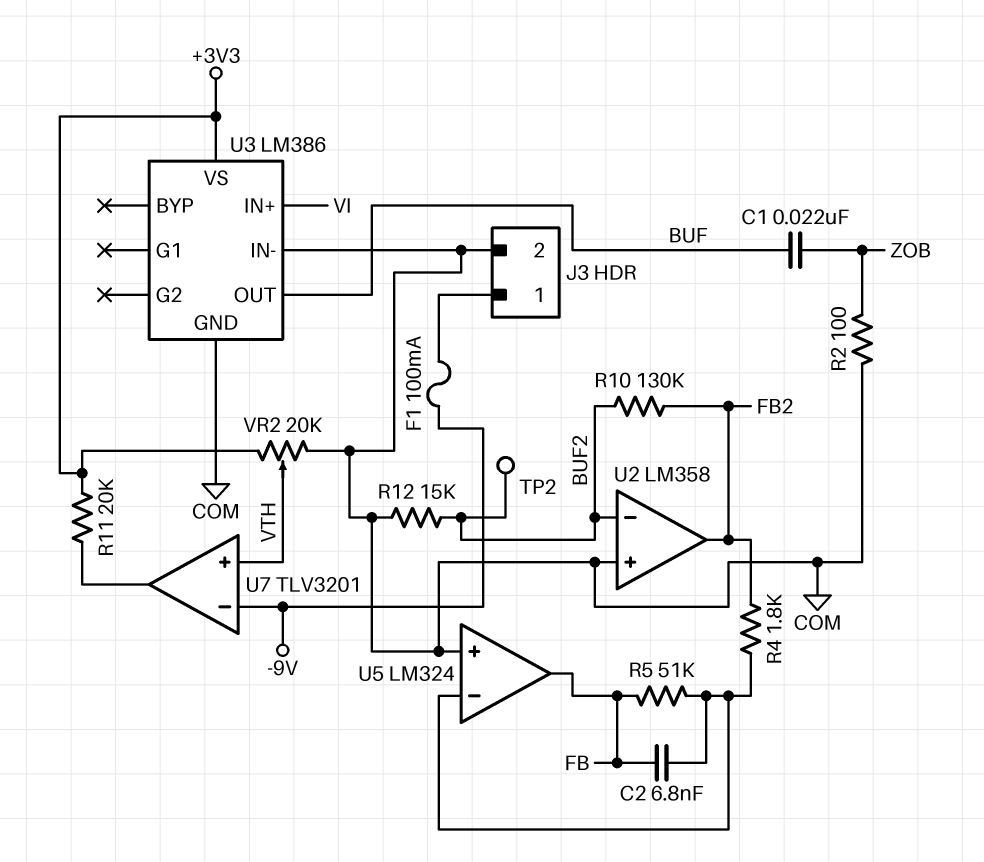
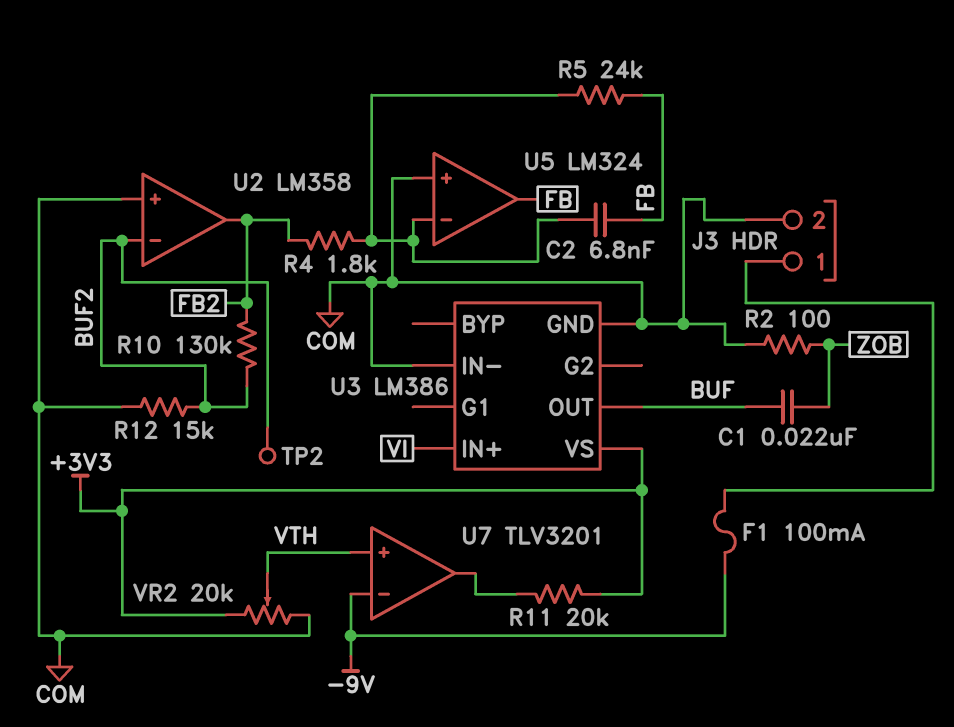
R5: 51k (FB, U5/in-) -> 24k (FB, U5/in-)

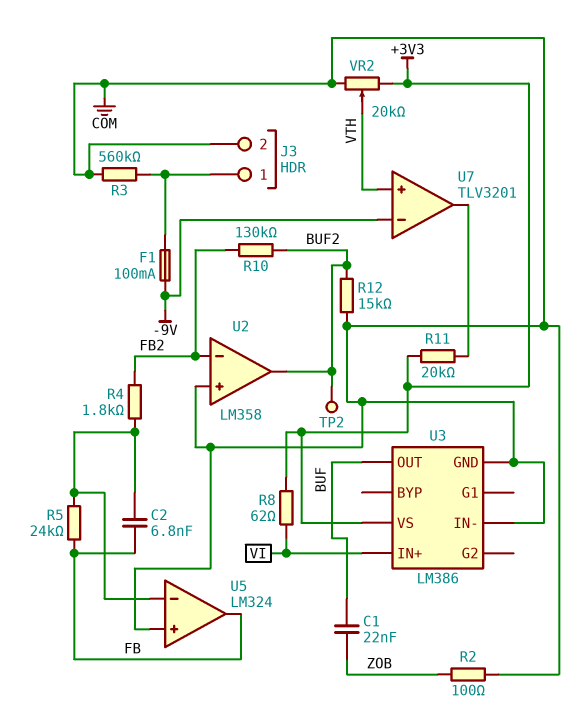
R3: none -> 560k (COM, J3/1)
R8: none -> 62 (+3V3, VI)
U2 pin in-: BUF2 -> FB2
U2 pin out: FB2 -> BUF2

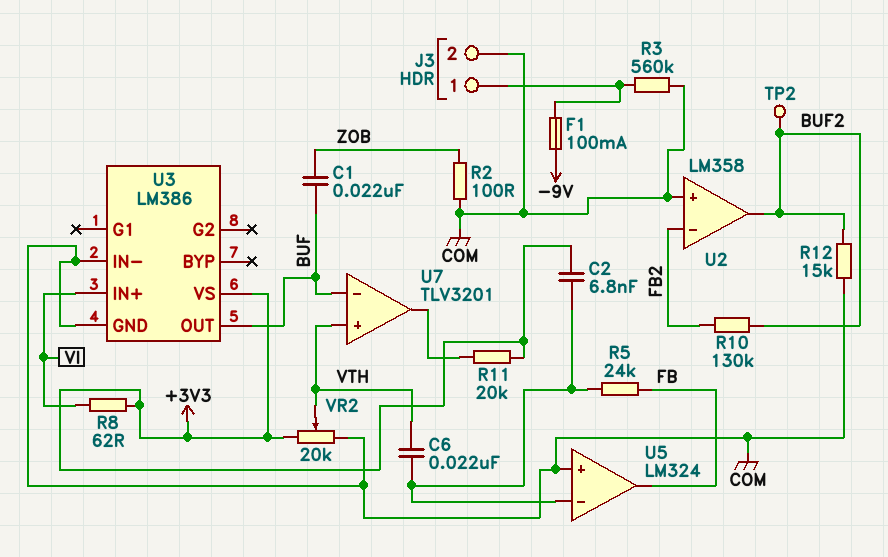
C2: 6.8nF (FB, U5/in-) -> 6.8nF (+3V3, U5/in-)
C6: none -> 22nF (U5/in-, VTH)
R4: 1.8k (FB2, U5/in-) -> none
U7 pin in-: -9V -> BUF

